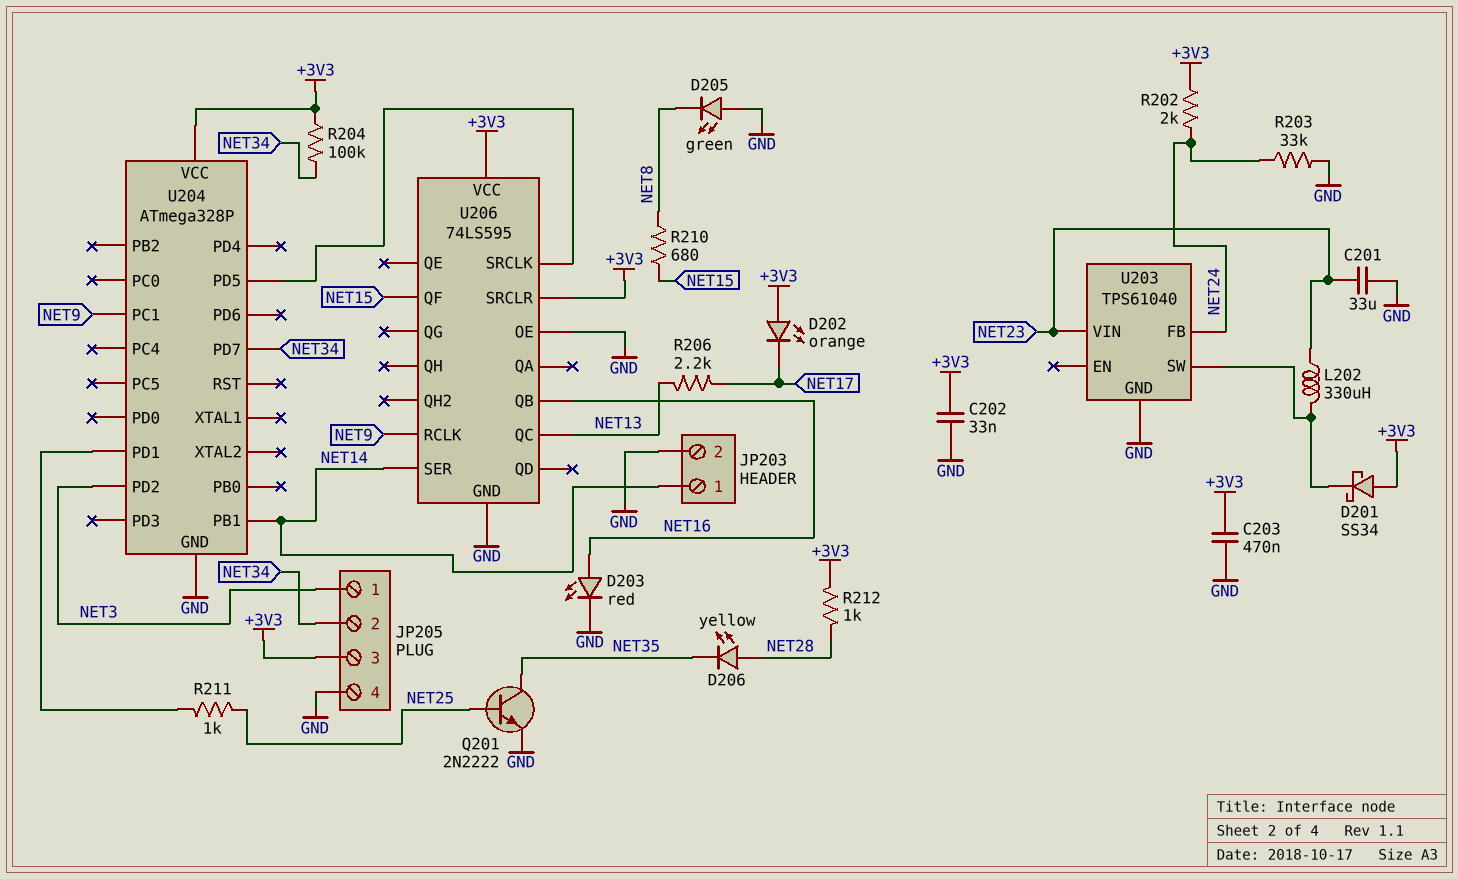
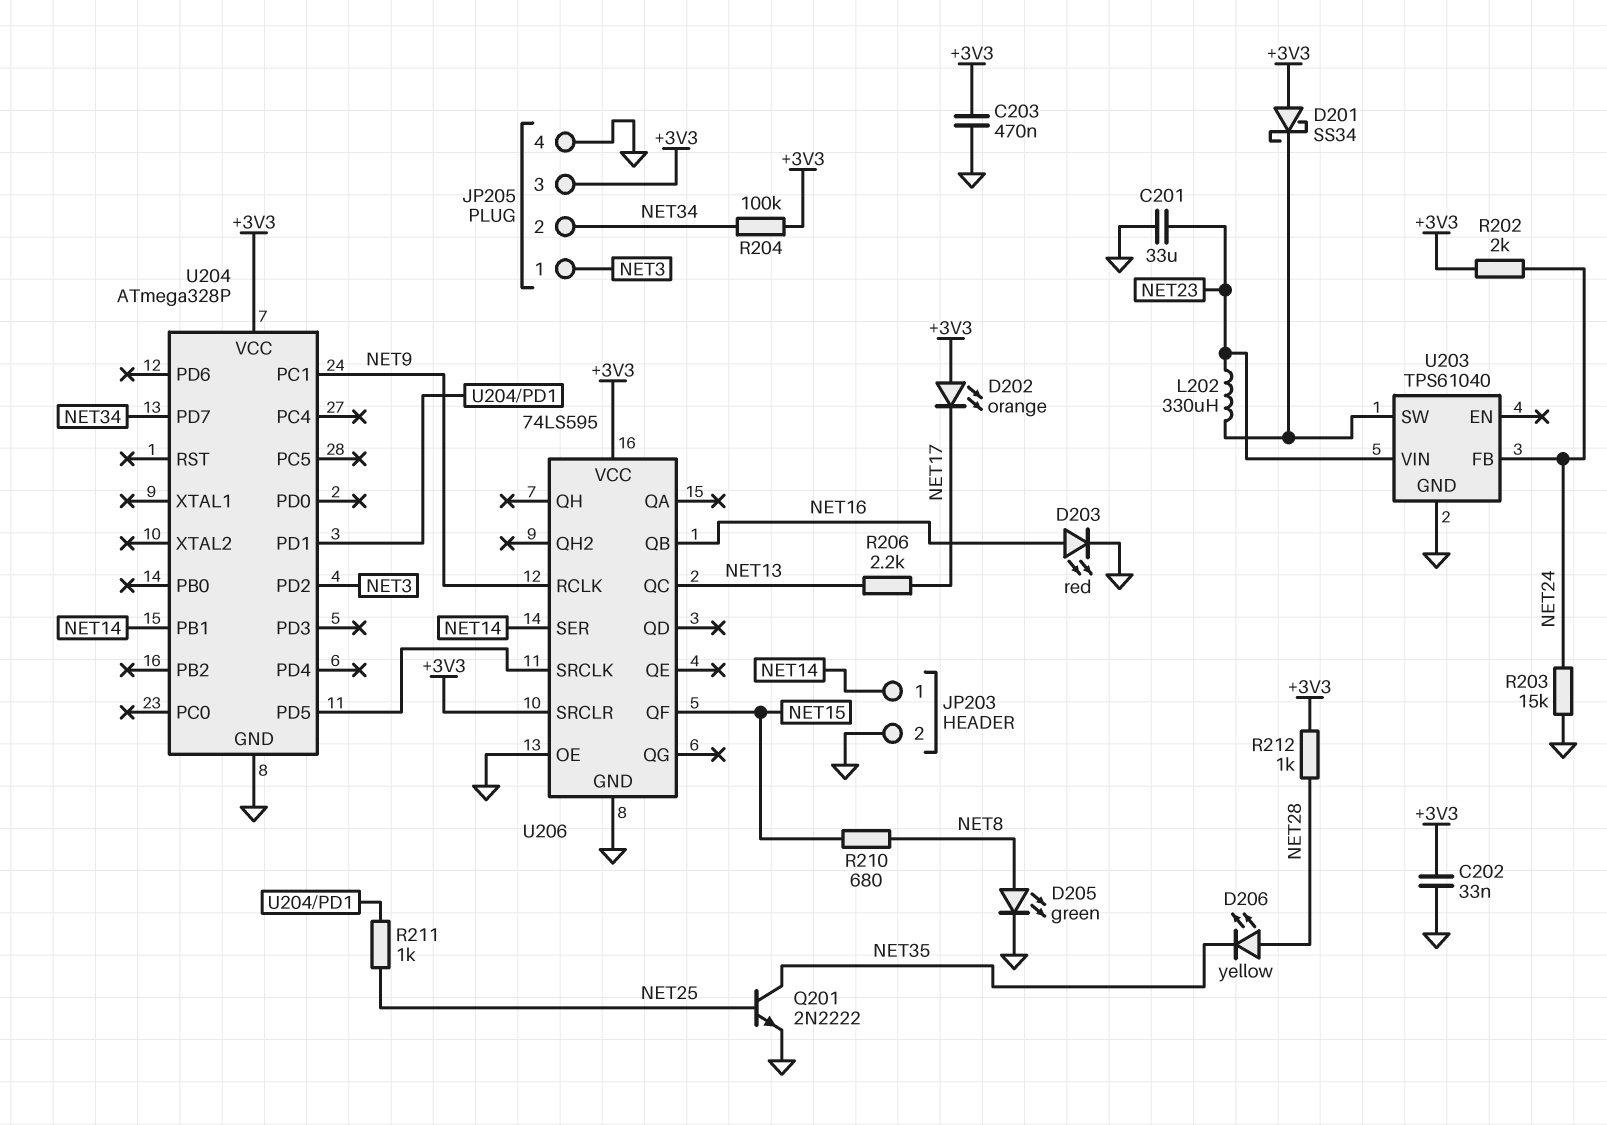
D205: LED green (A GND, K NET8) -> LED green (A NET8, K GND)
R203: 33k (GND, NET24) -> 15k (GND, NET24)

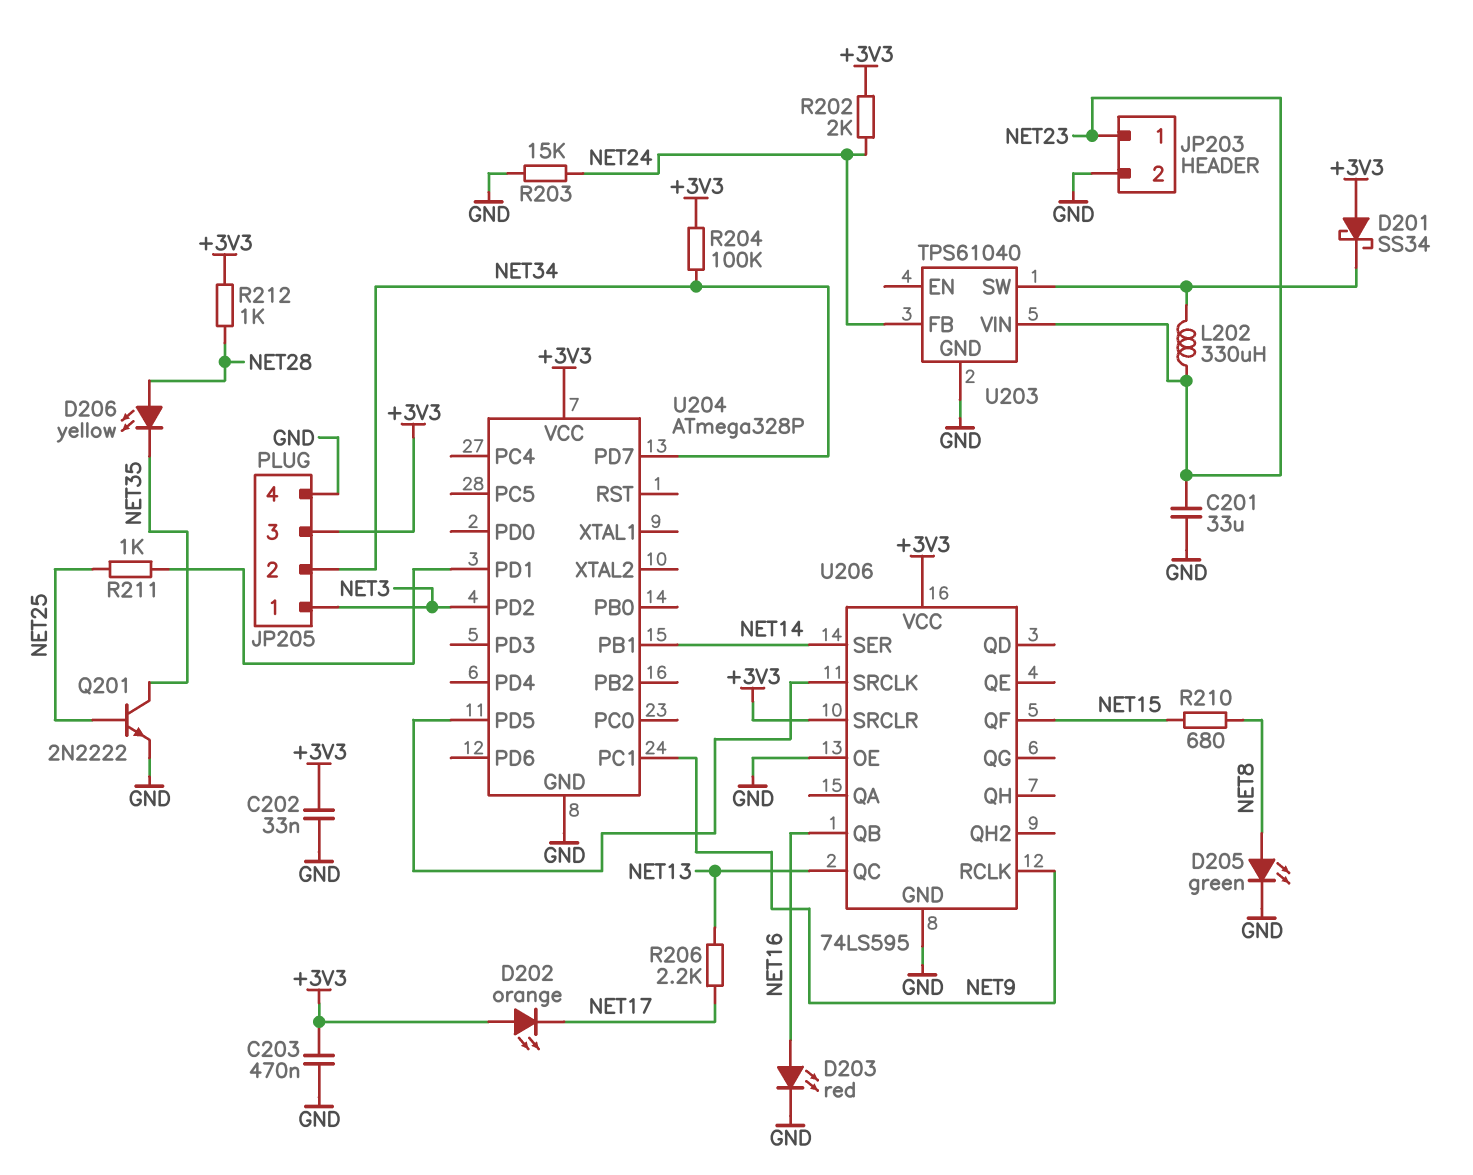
JP203 pin 1: NET14 -> NET23

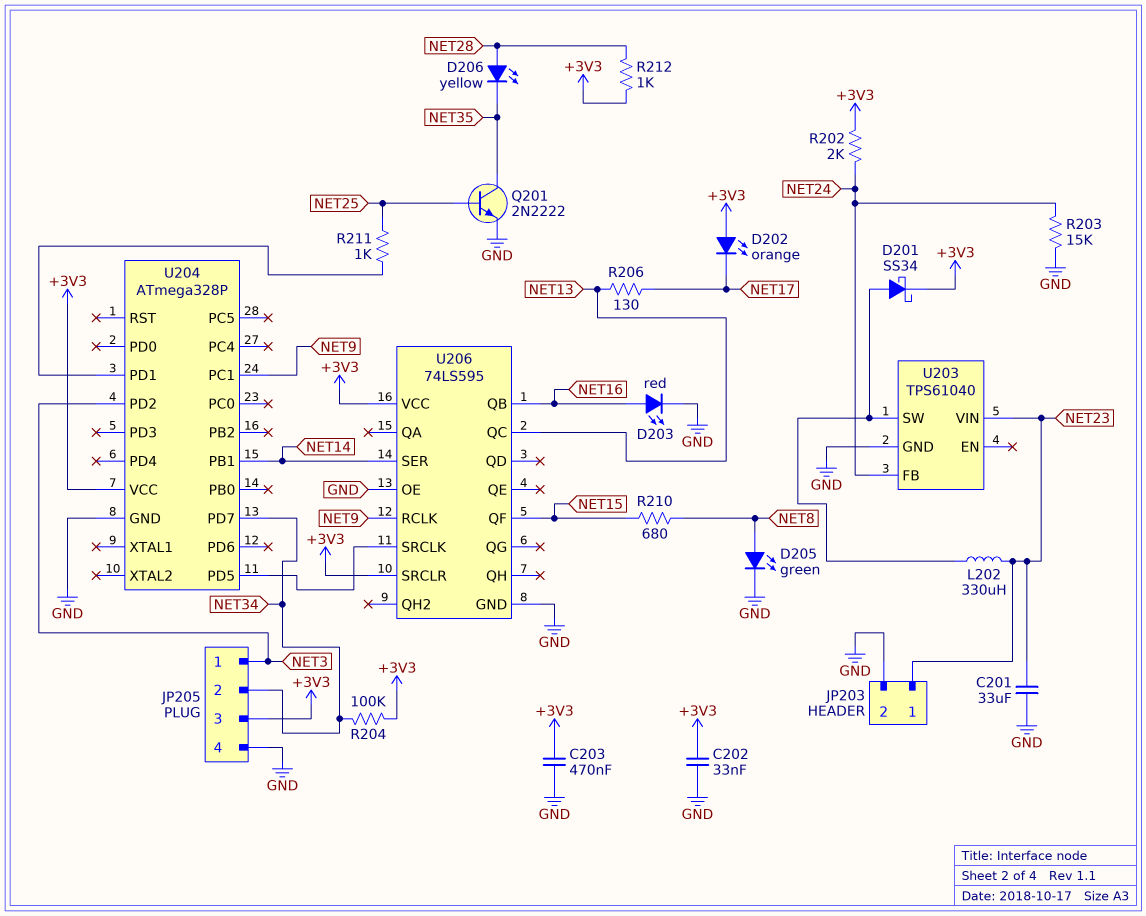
D201: schottky SS34 (A +3V3, K U203/SW) -> schottky SS34 (A U203/SW, K +3V3)
R206: 2.2k (NET13, NET17) -> 130 (NET13, NET17)

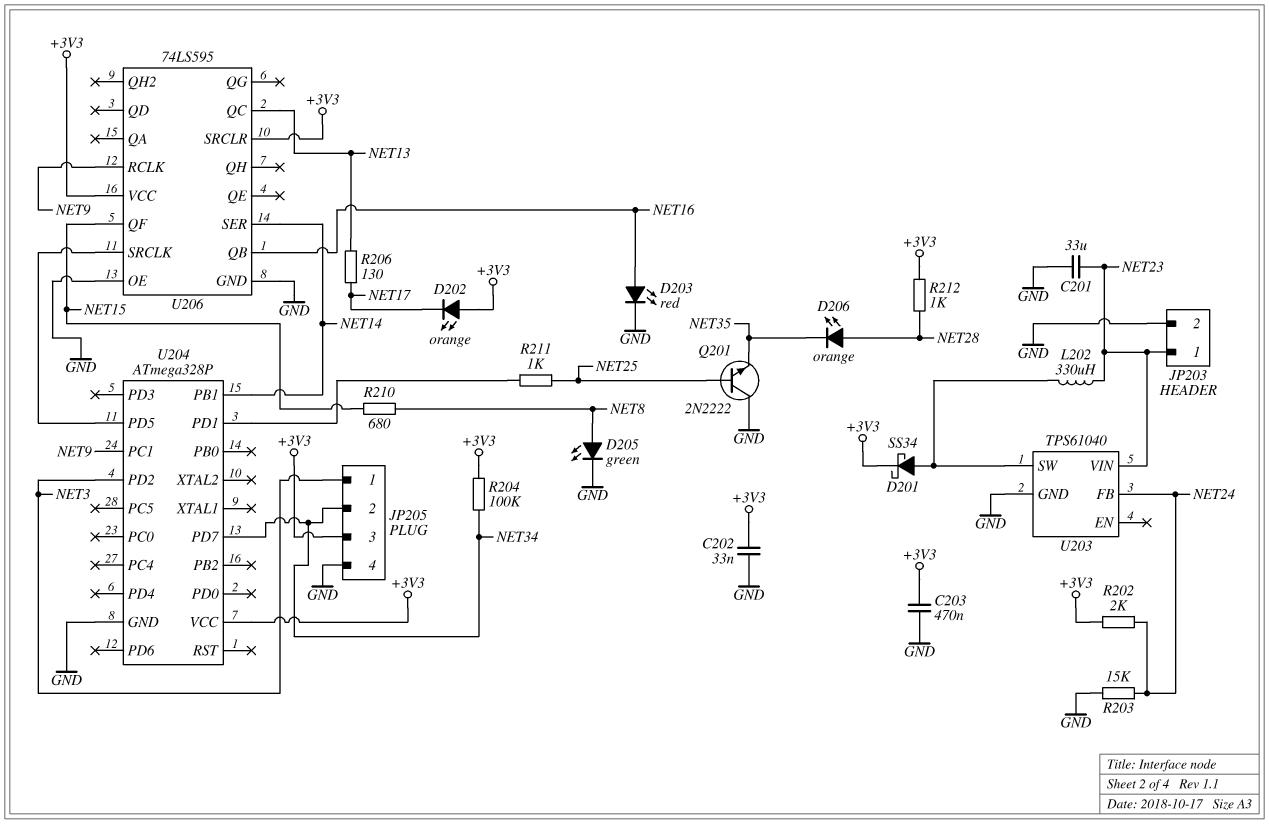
D206: LED yellow (A NET28, K NET35) -> LED orange (A NET28, K NET35)
Q201: NPN 2N2222 (B NET25, C NET35, E GND) -> NPN 2N2222 (B NET25, C GND, E NET35)

